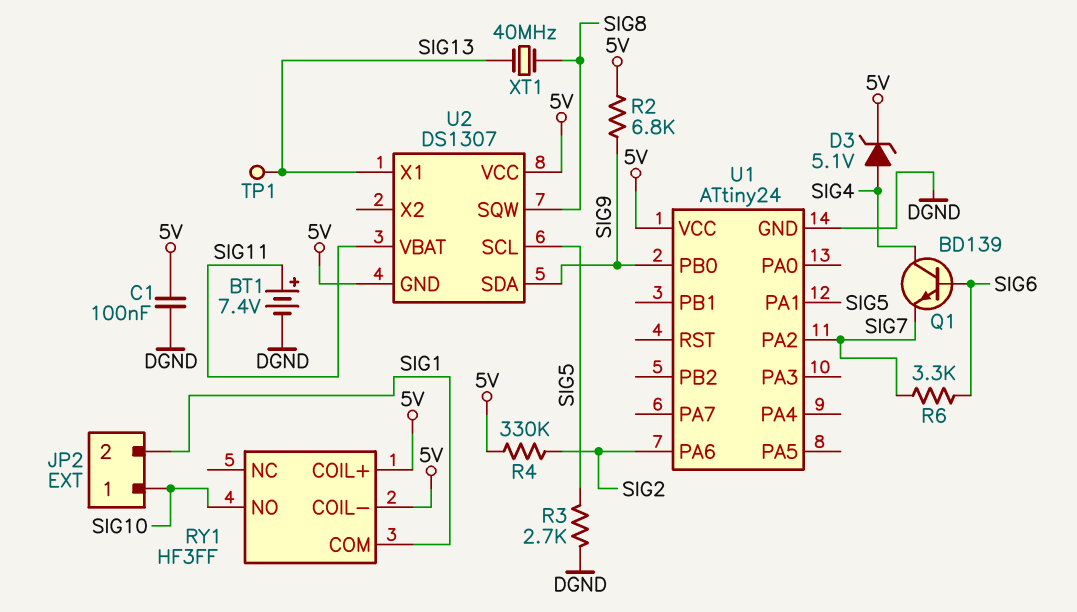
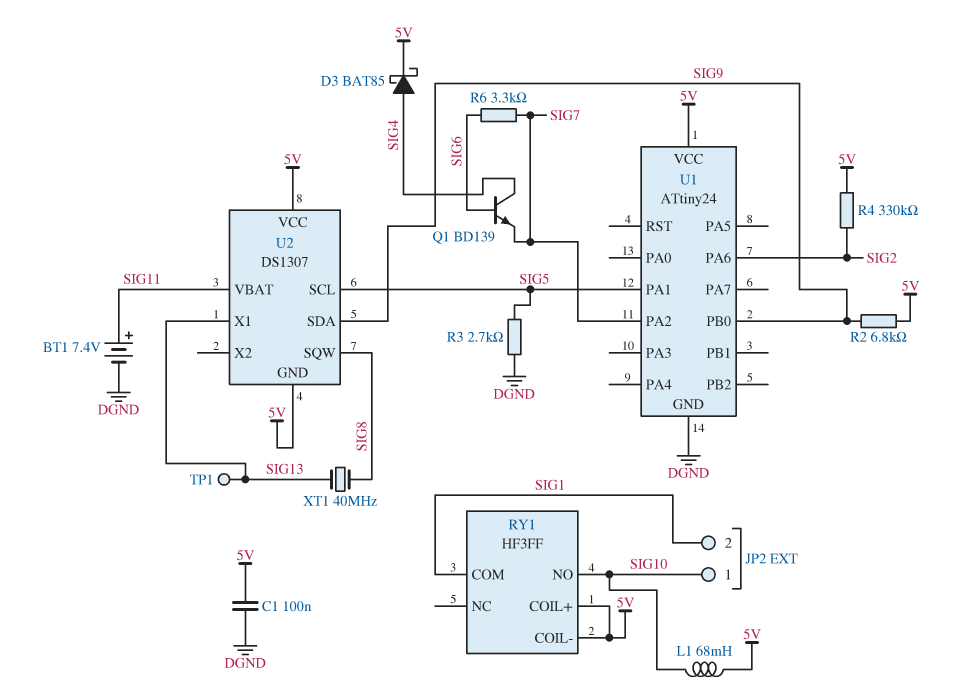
D3: zener 5.1V (A SIG4, K 5V) -> schottky BAT85 (A SIG4, K 5V)
L1: none -> 68mH (5V, SIG10)

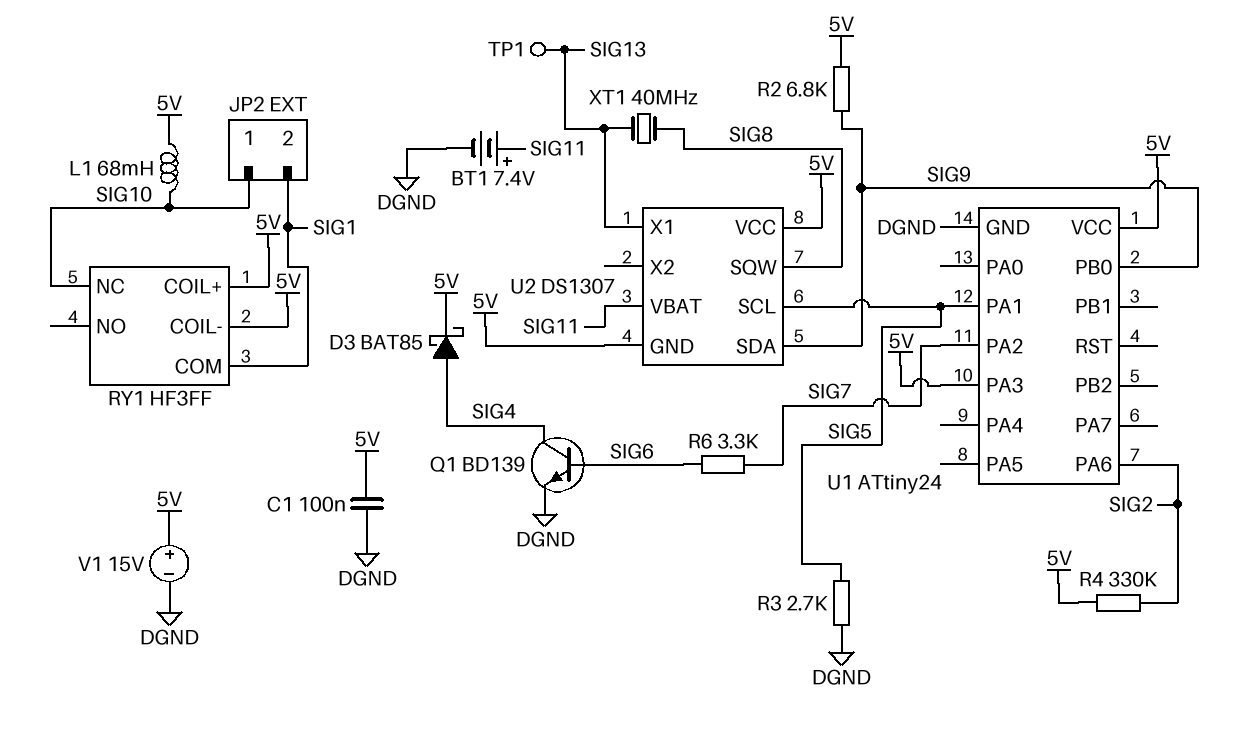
Q1: NPN BD139 (B SIG6, C SIG4, E SIG7) -> NPN BD139 (B SIG6, C SIG4, E DGND)
RY1 pin NC: none -> SIG10
RY1 pin NO: SIG10 -> none
U1 pin PA3: none -> 5V
V1: none -> 15V (plus 5V, minus DGND)

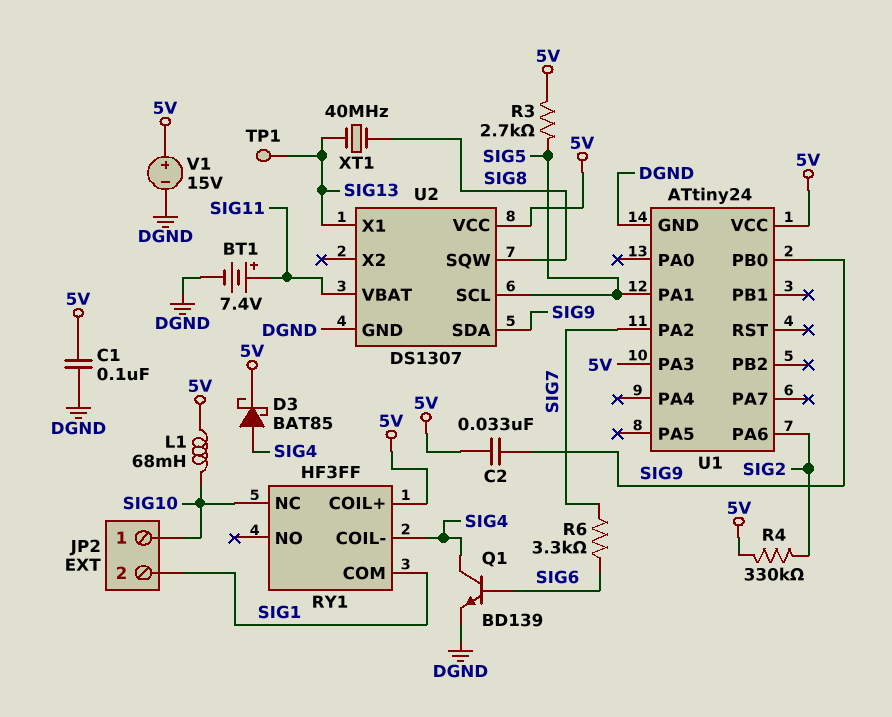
C2: none -> 33nF (5V, SIG9)
R2: 6.8k (5V, SIG9) -> none
R3: 2.7k (DGND, SIG5) -> 2.7k (5V, SIG5)
RY1 pin COIL-: 5V -> SIG4
U2 pin GND: 5V -> DGND

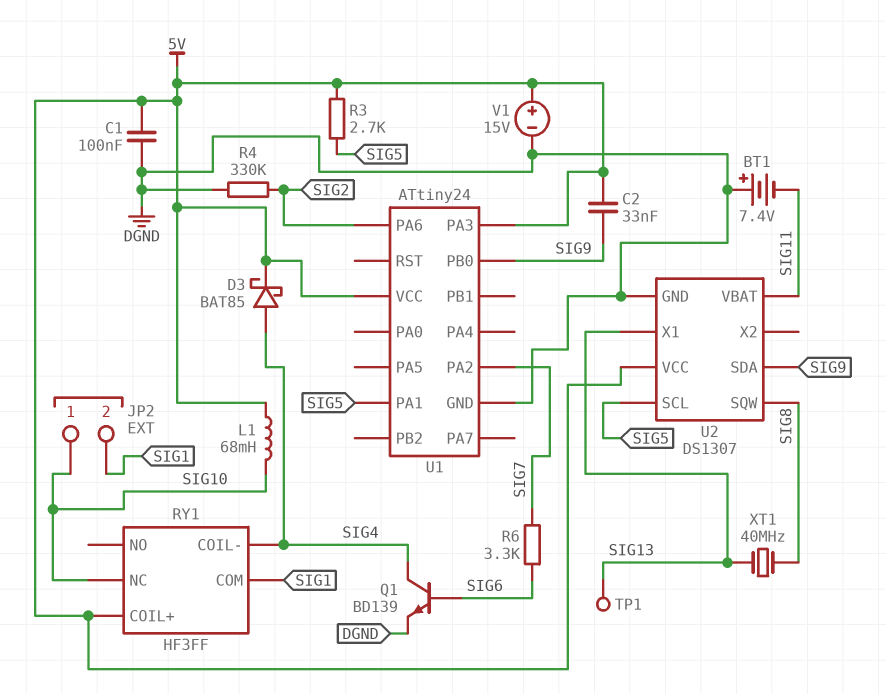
BT1: 7.4V (plus SIG11, minus DGND) -> 7.4V (plus DGND, minus SIG11)
R4: 330k (5V, SIG2) -> 330k (DGND, SIG2)

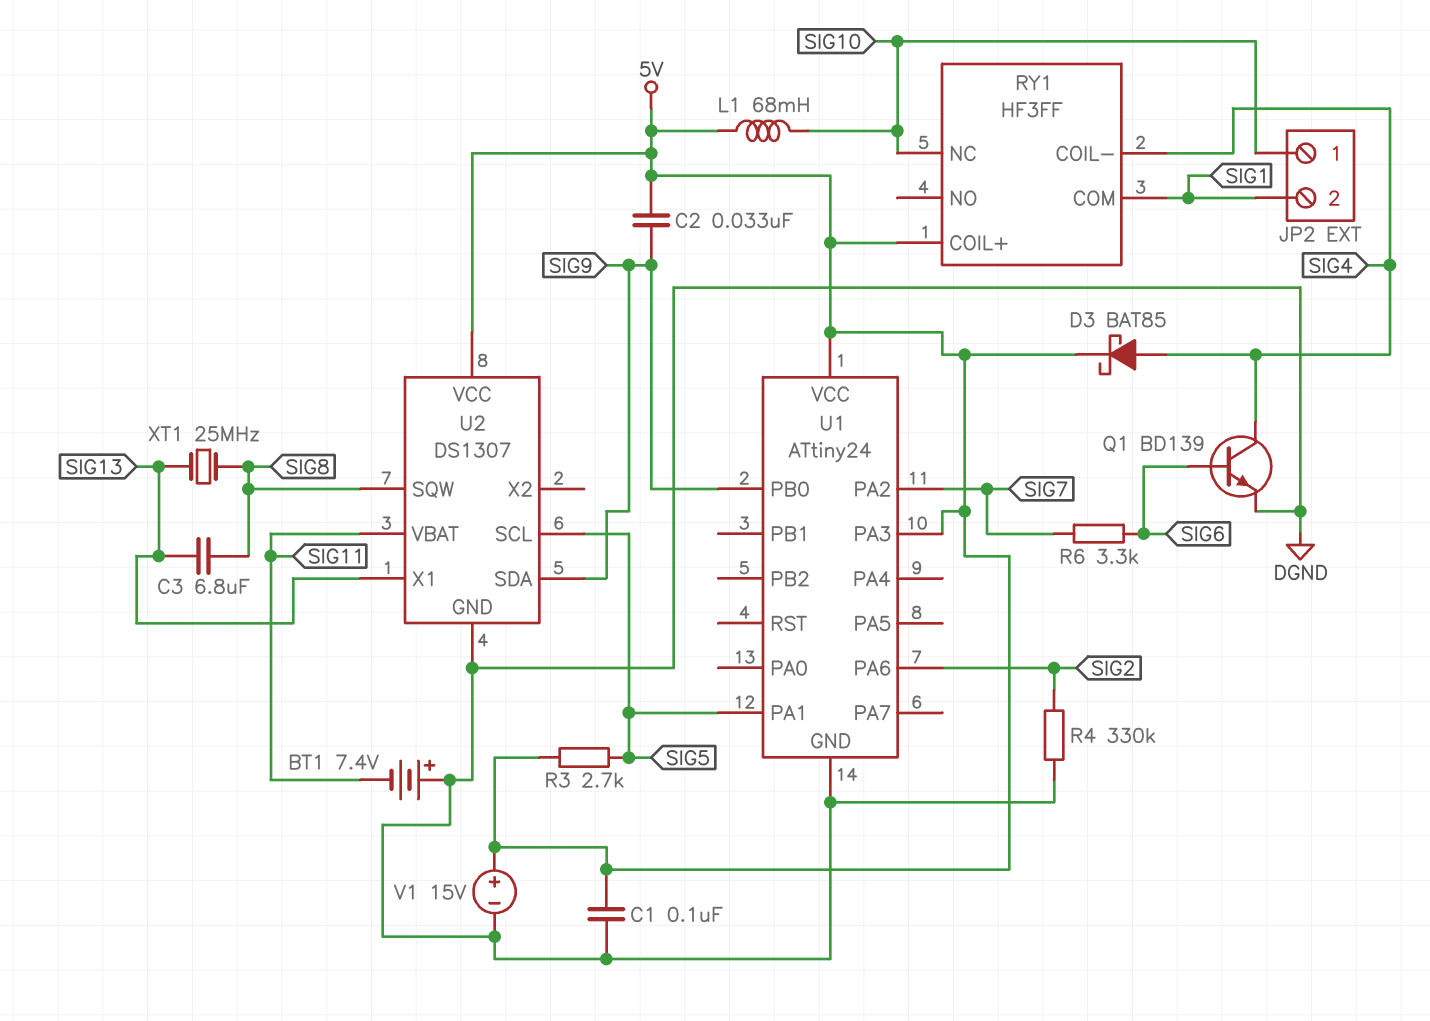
C3: none -> 6.8uF (SIG8, SIG13)
TP1: test point (SIG13) -> none
XT1: 40MHz (SIG8, SIG13) -> 25MHz (SIG8, SIG13)

